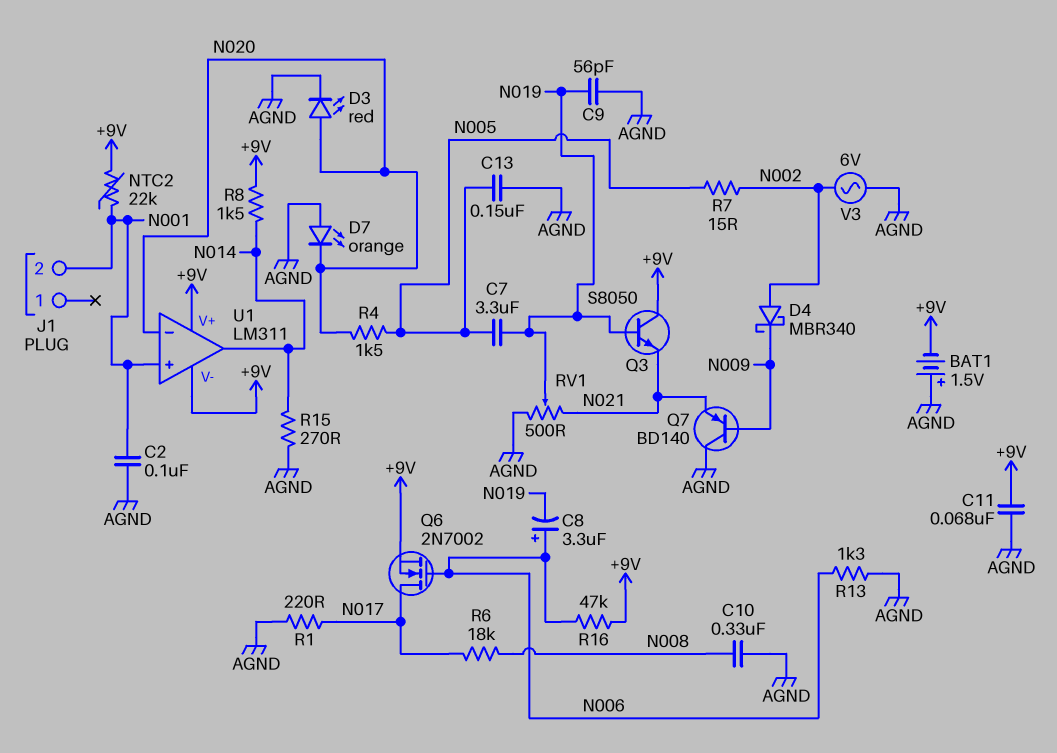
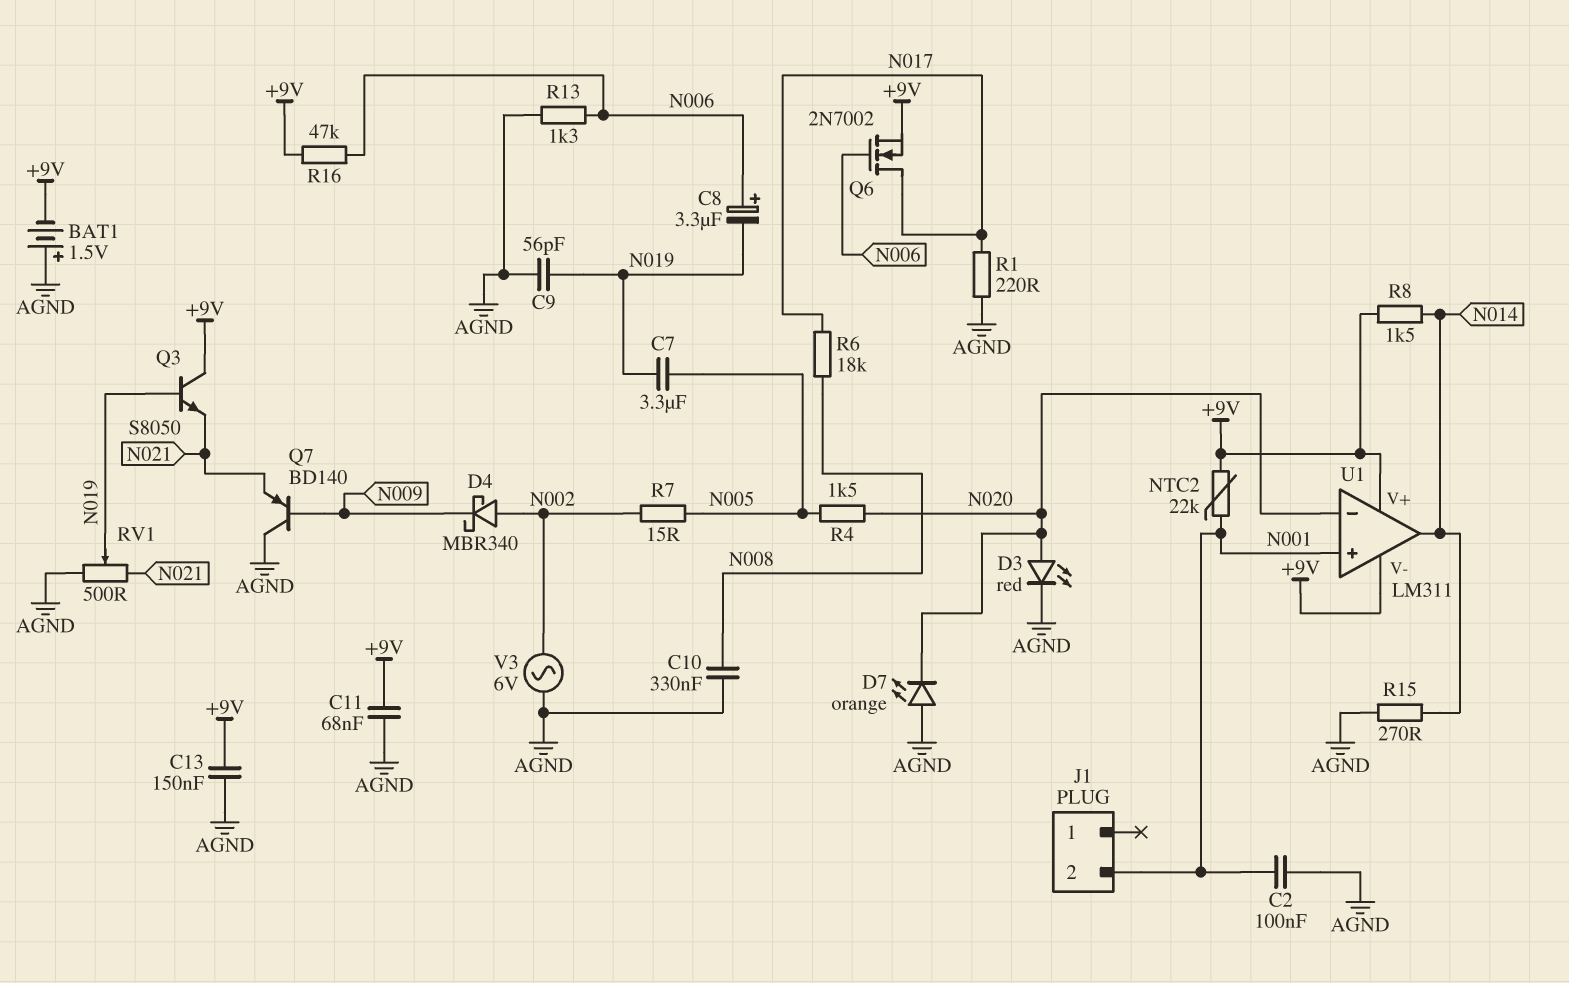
C13: 150nF (AGND, N005) -> 150nF (+9V, AGND)

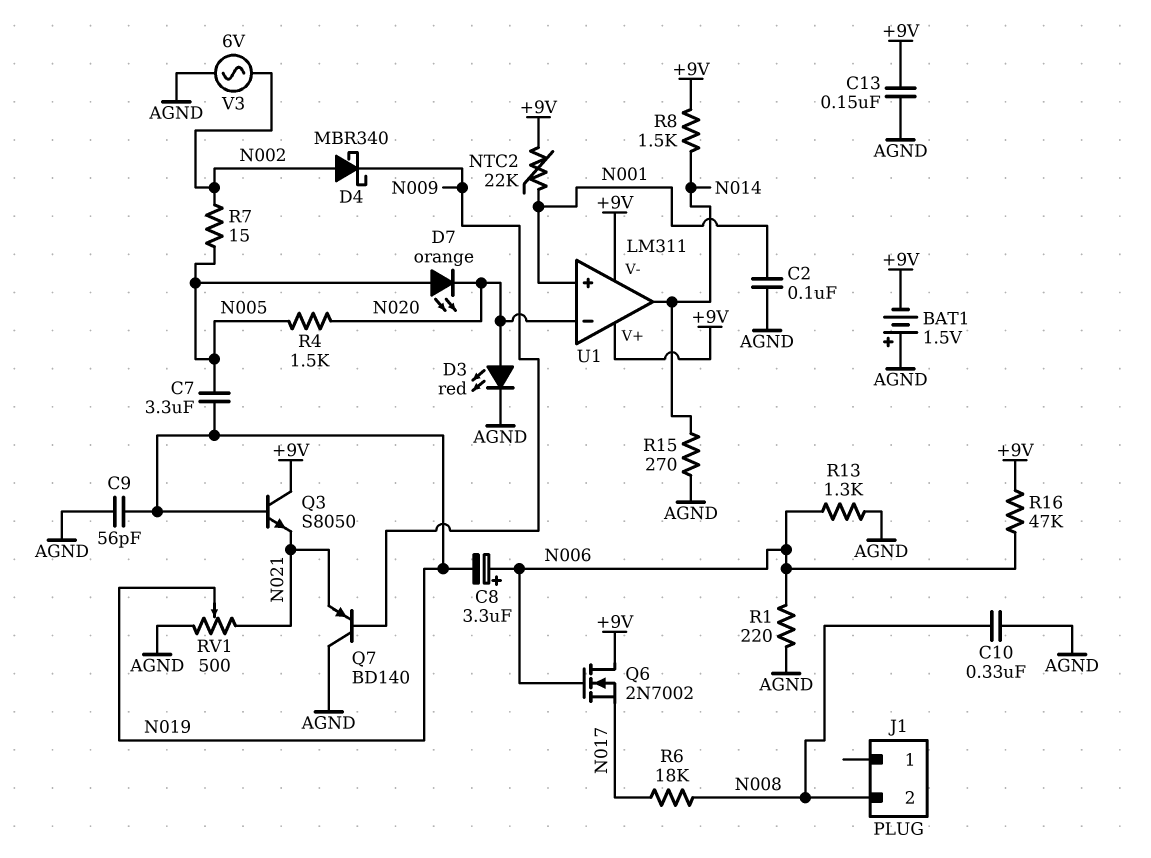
C11: 68nF (+9V, AGND) -> none
D7: LED orange (A AGND, K N020) -> LED orange (A N005, K N020)
J1 pin 2: N001 -> N008
Q6: NMOS 2N7002 (G N006, D N017, S +9V) -> NMOS 2N7002 (G N006, D +9V, S N017)
R1: 220 (AGND, N017) -> 220 (AGND, N006)

